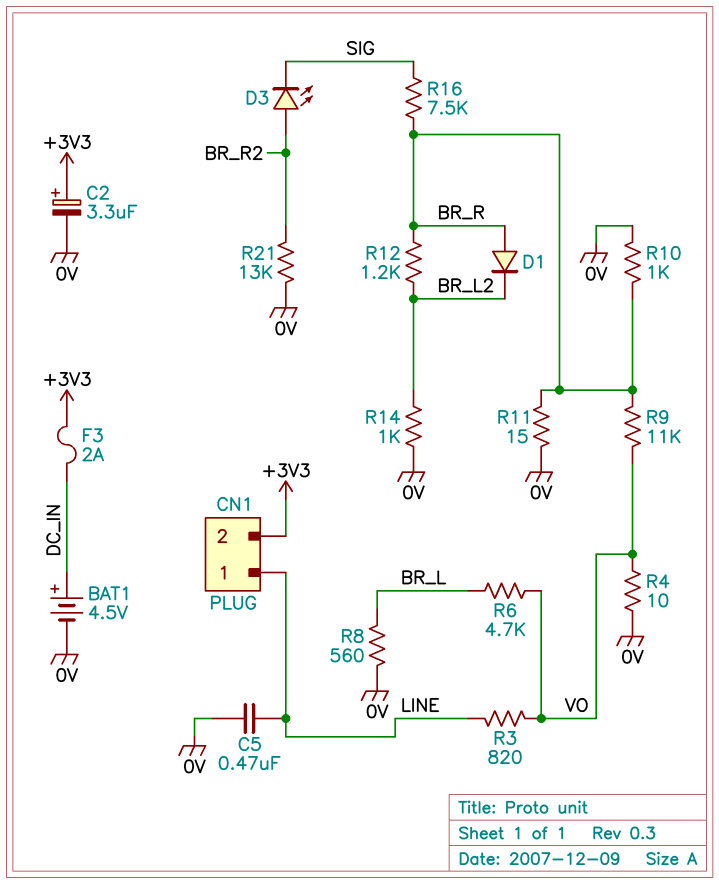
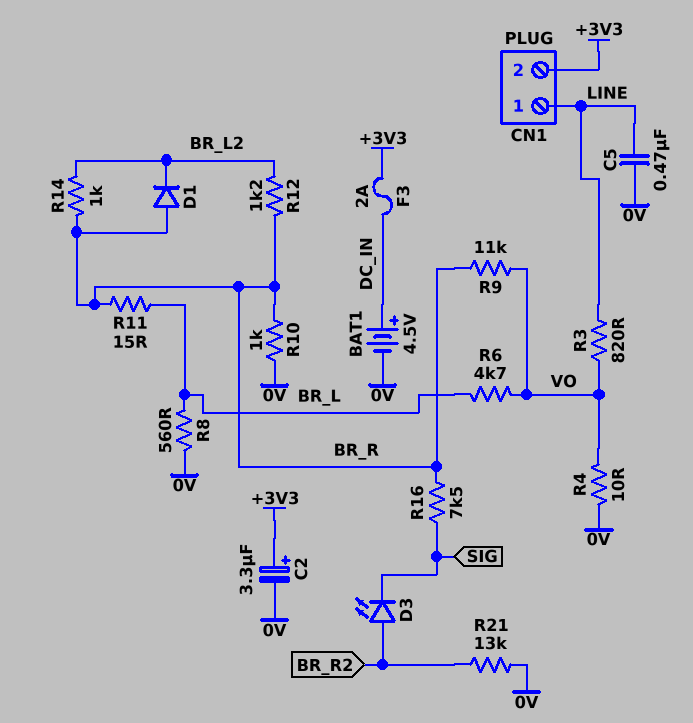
R11: 15 (0V, BR_R) -> 15 (BR_L, BR_R)
R14: 1k (0V, BR_L2) -> 1k (BR_L2, BR_R)

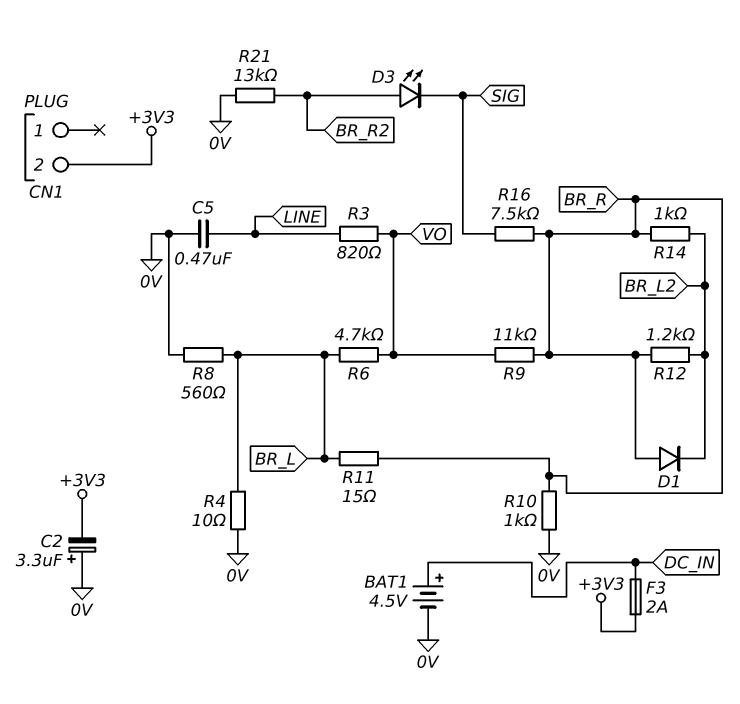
C2: 3.3uF (plus +3V3, minus 0V) -> 3.3uF (plus 0V, minus +3V3)
CN1 pin 1: LINE -> none
R4: 10 (0V, VO) -> 10 (0V, BR_L)

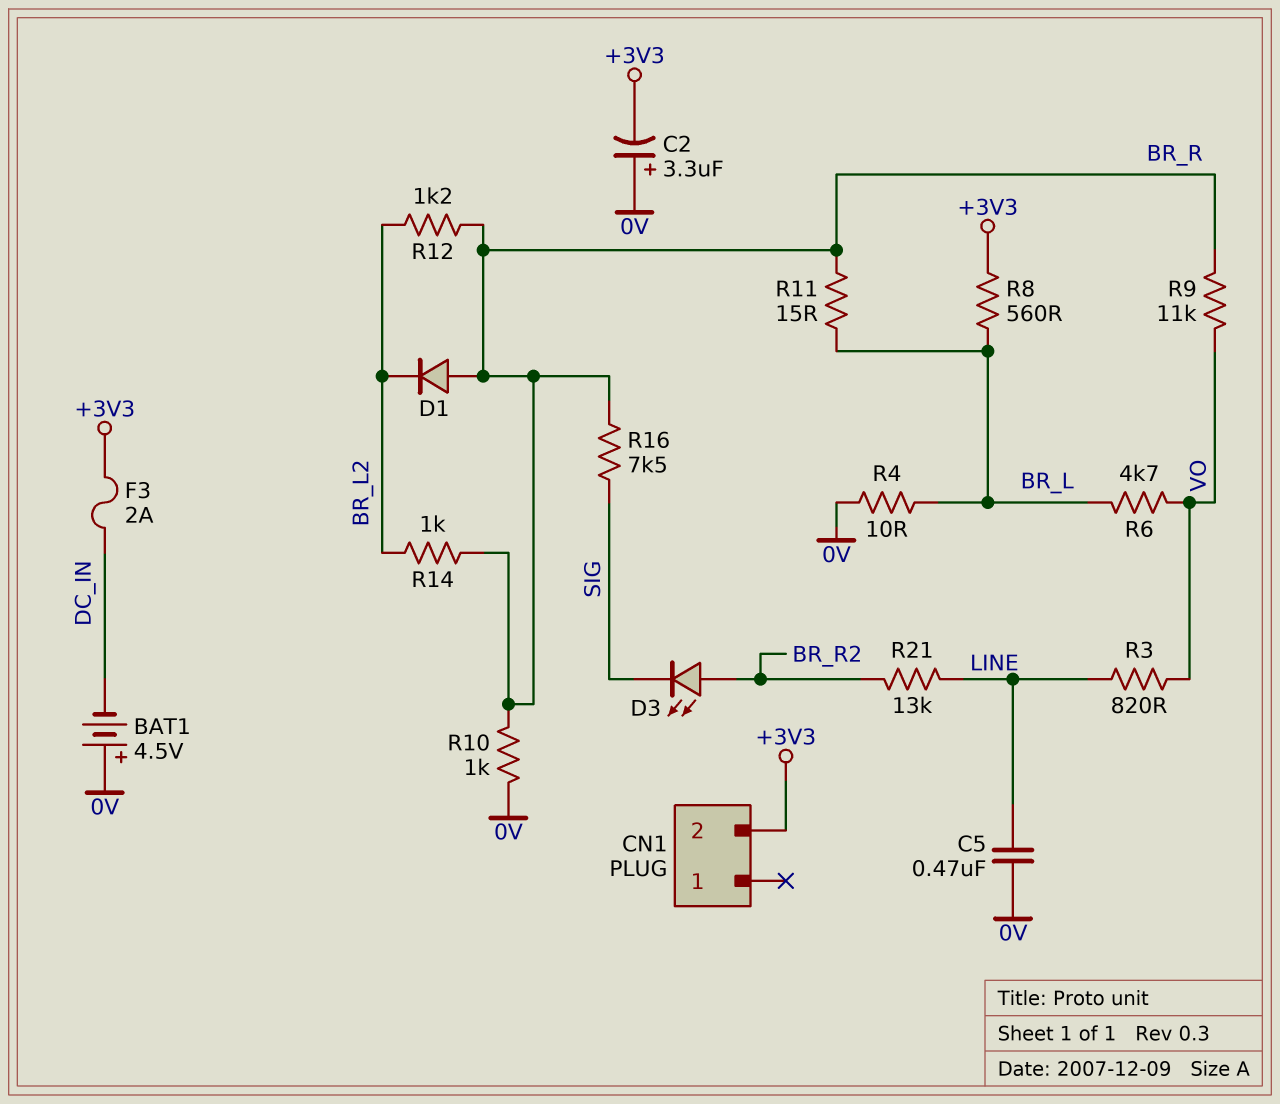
BAT1: 4.5V (plus DC_IN, minus 0V) -> 4.5V (plus 0V, minus DC_IN)
R8: 560 (0V, BR_L) -> 560 (+3V3, BR_L)
R21: 13k (0V, BR_R2) -> 13k (BR_R2, LINE)

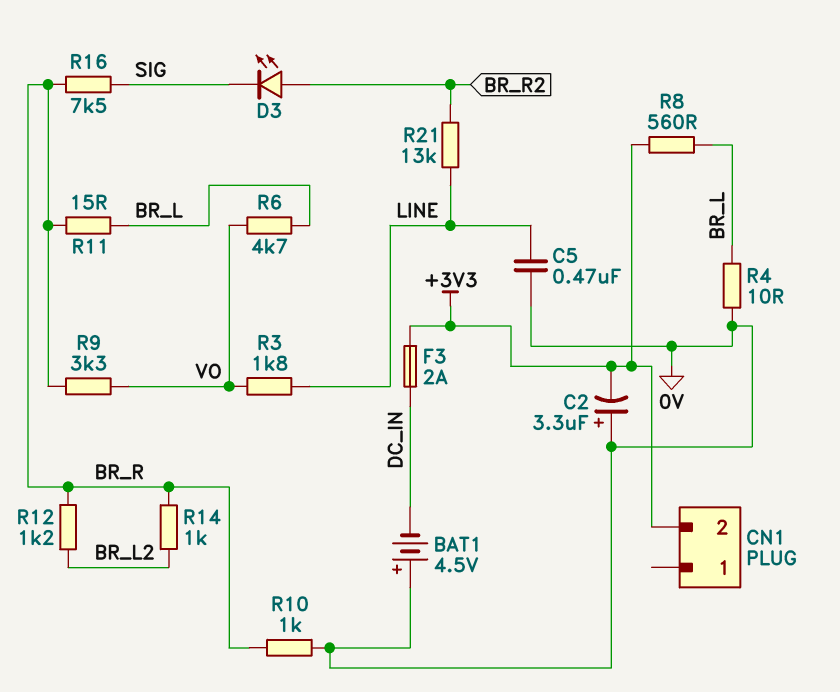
D1: diode (A BR_R, K BR_L2) -> none
R3: 820 (LINE, VO) -> 1.8k (LINE, VO)
R9: 11k (BR_R, VO) -> 3.3k (BR_R, VO)

